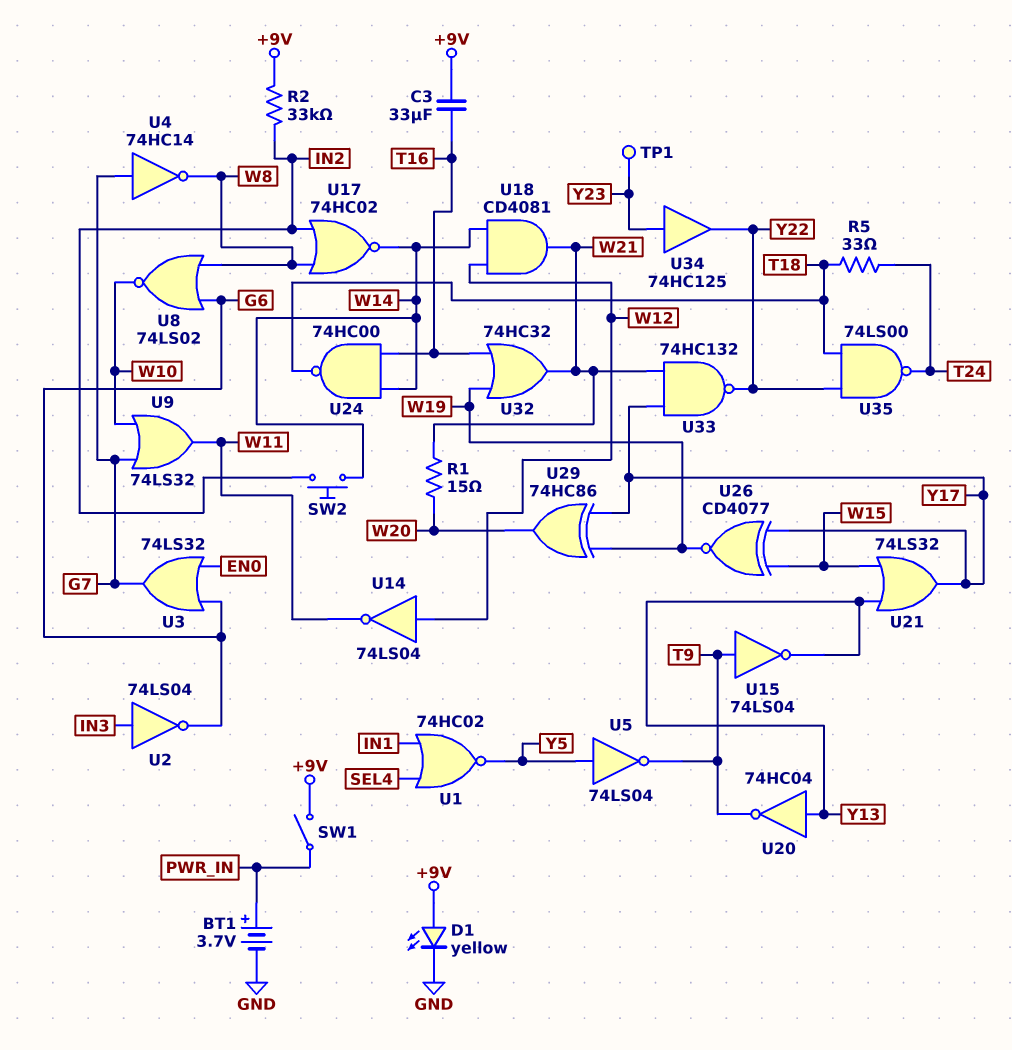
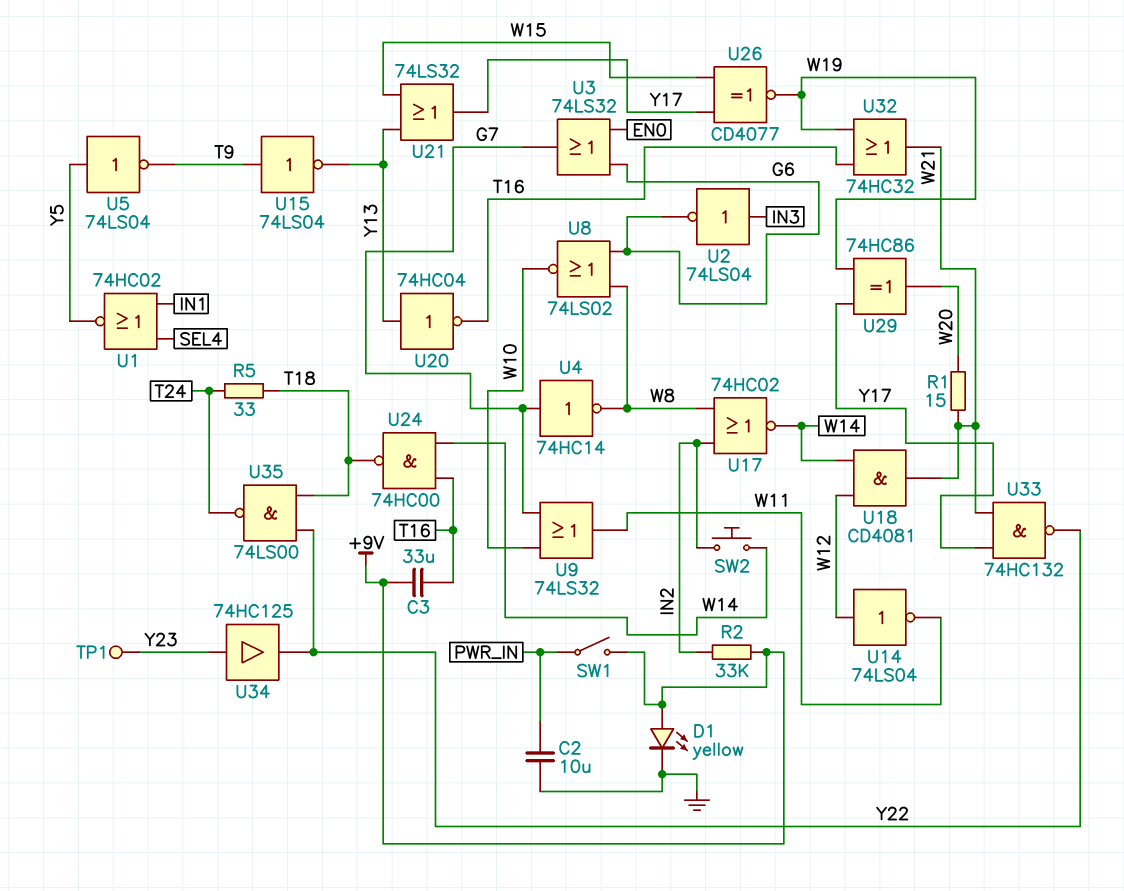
BT1: 3.7V (plus PWR_IN, minus GND) -> none
C2: none -> 10uF (GND, PWR_IN)
U20: NOT 74HC04 (in Y13, out T9) -> NOT 74HC04 (in Y13, out T16)

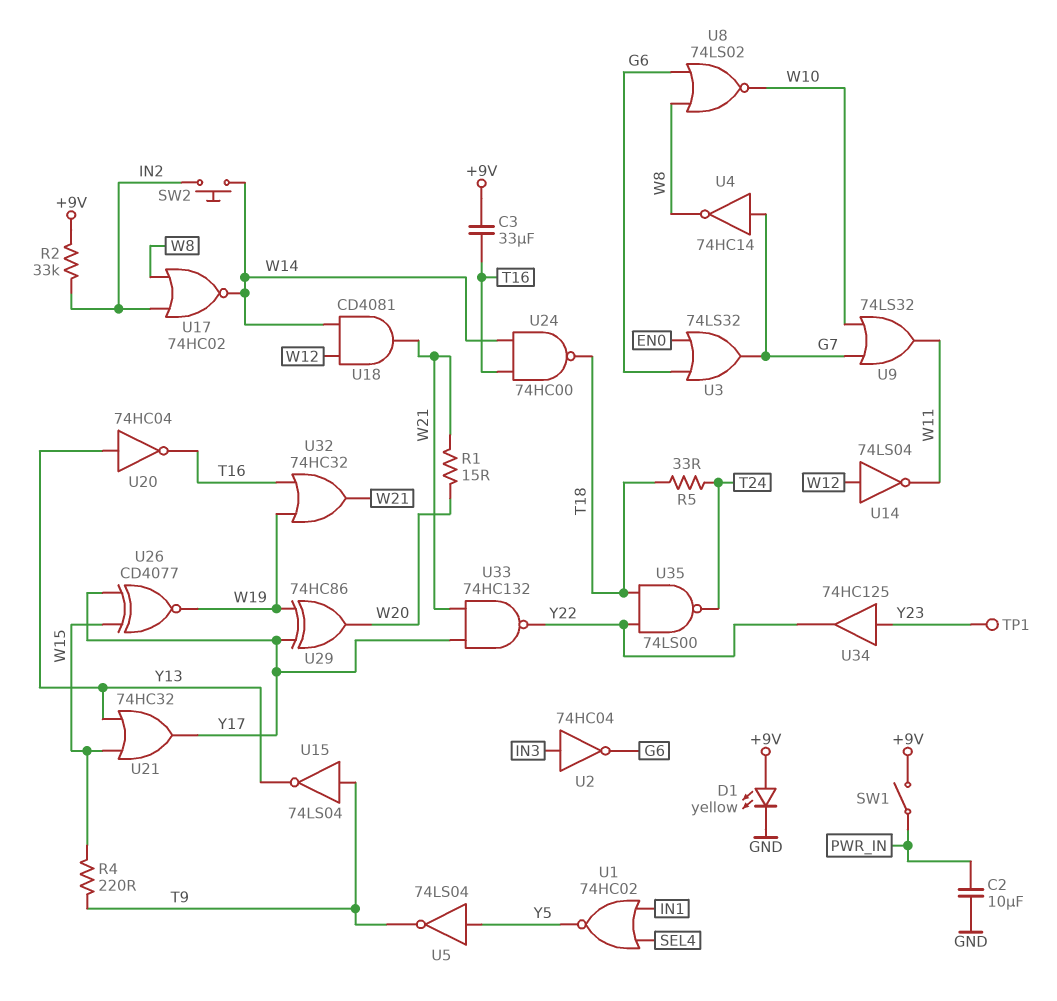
R4: none -> 220 (T9, W15)
U2: NOT 74LS04 (in IN3, out G6) -> NOT 74HC04 (in IN3, out G6)
U21: OR 74LS32 (in W15, in Y13, out Y17) -> OR 74HC32 (in W15, in Y13, out Y17)

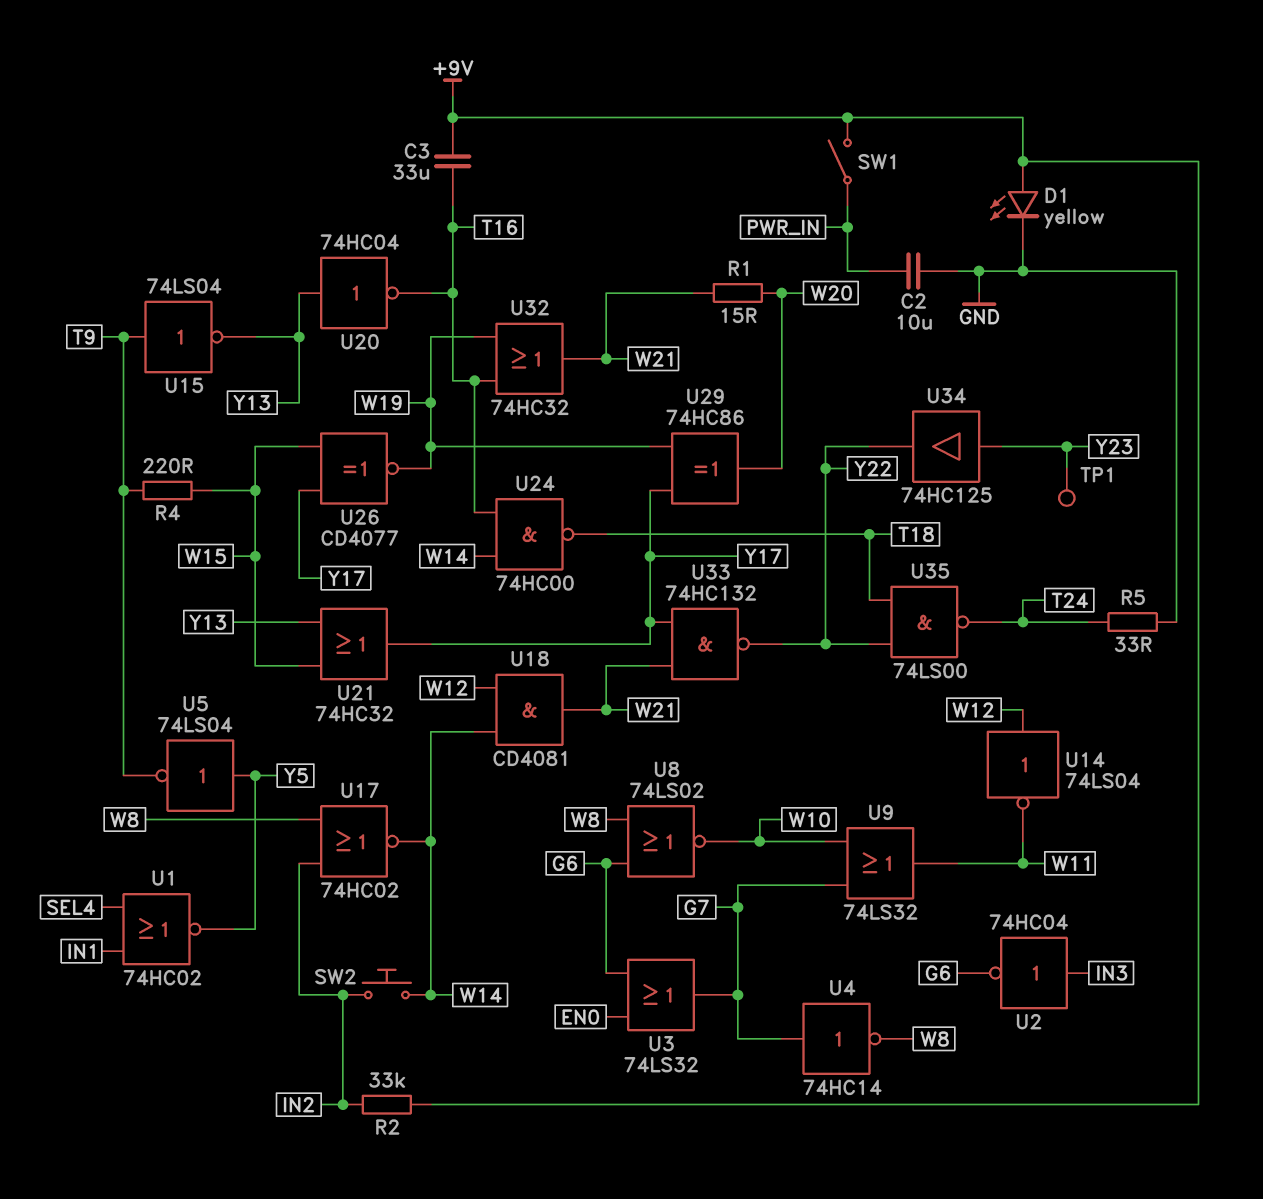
R5: 33 (T18, T24) -> 33 (GND, T24)

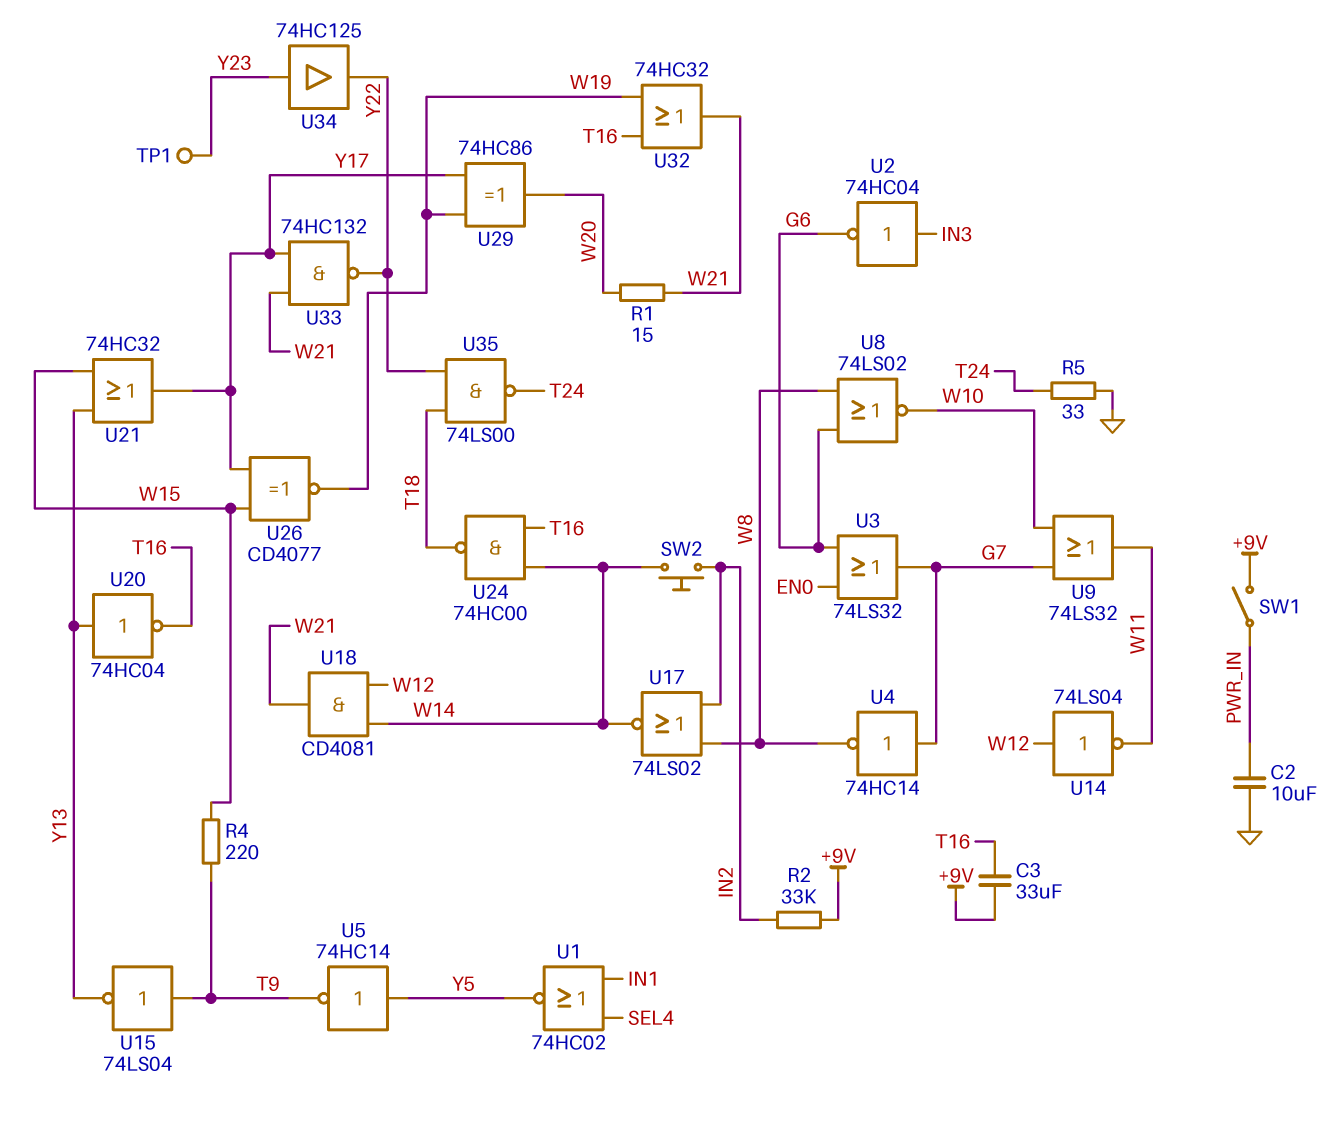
D1: LED yellow (A +9V, K GND) -> none
U5: NOT 74LS04 (in Y5, out T9) -> NOT 74HC14 (in Y5, out T9)
U17: NOR 74HC02 (in IN2, in W8, out W14) -> NOR 74LS02 (in IN2, in W8, out W14)

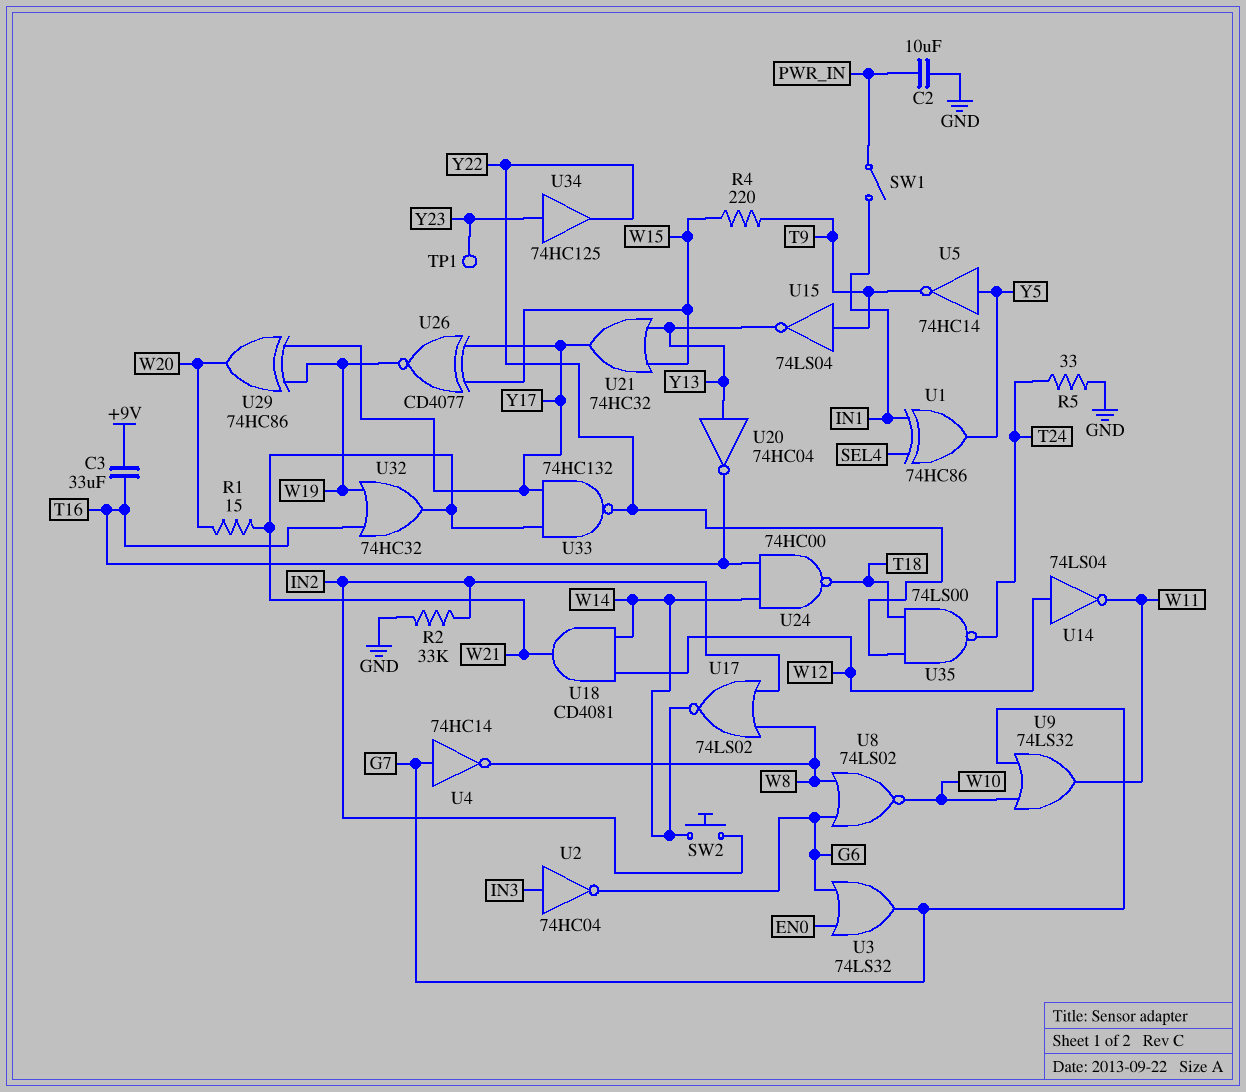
R2: 33k (+9V, IN2) -> 33k (GND, IN2)
SW1: switch (+9V, PWR_IN) -> switch (IN1, PWR_IN)
U1: NOR 74HC02 (in IN1, in SEL4, out Y5) -> XOR 74HC86 (in IN1, in SEL4, out Y5)

